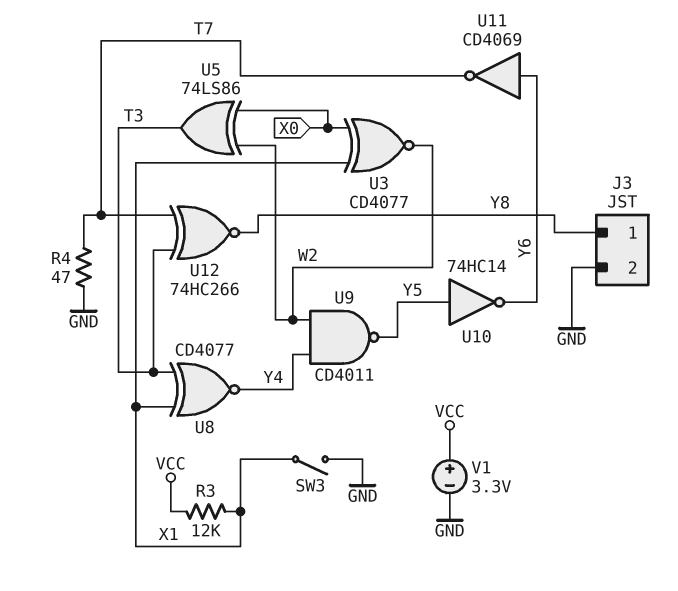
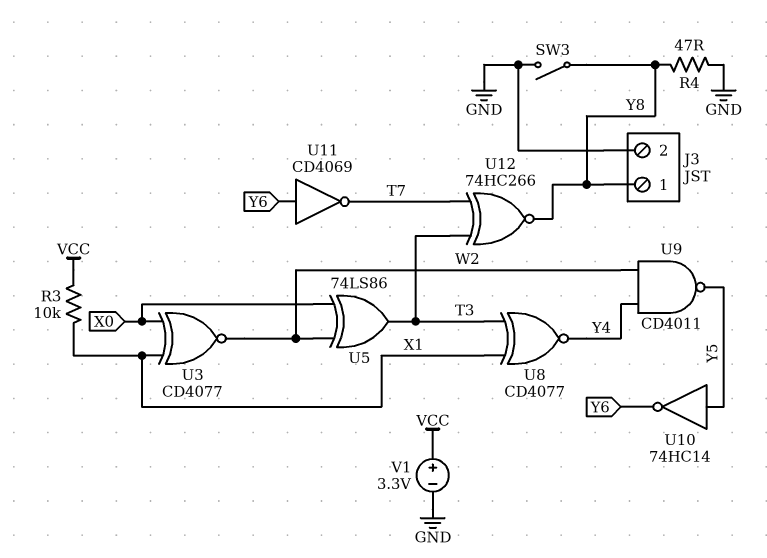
R3: 12k (VCC, X1) -> 10k (VCC, X1)
R4: 47 (GND, T7) -> 47 (GND, Y8)
SW3: switch (GND, X1) -> switch (GND, Y8)

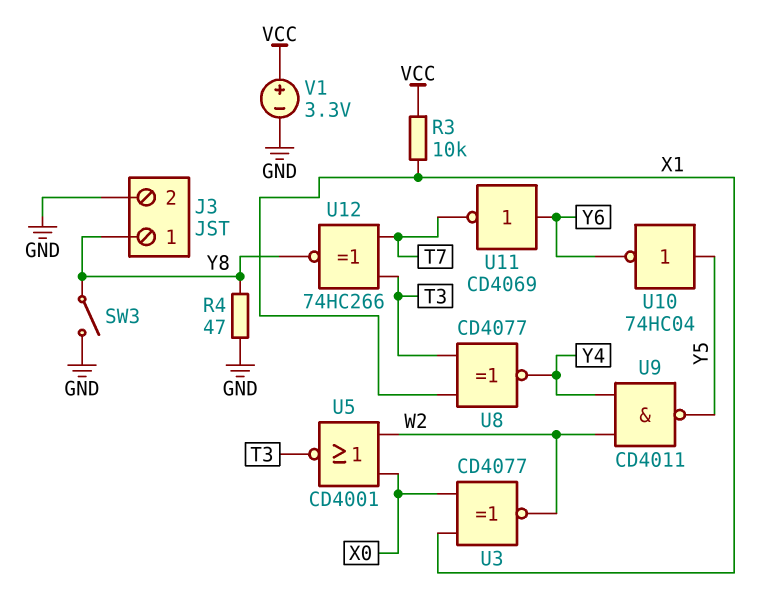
U5: XOR 74LS86 (in W2, in X0, out T3) -> NOR CD4001 (in W2, in X0, out T3)
U10: NOT 74HC14 (in Y5, out Y6) -> NOT 74HC04 (in Y5, out Y6)

